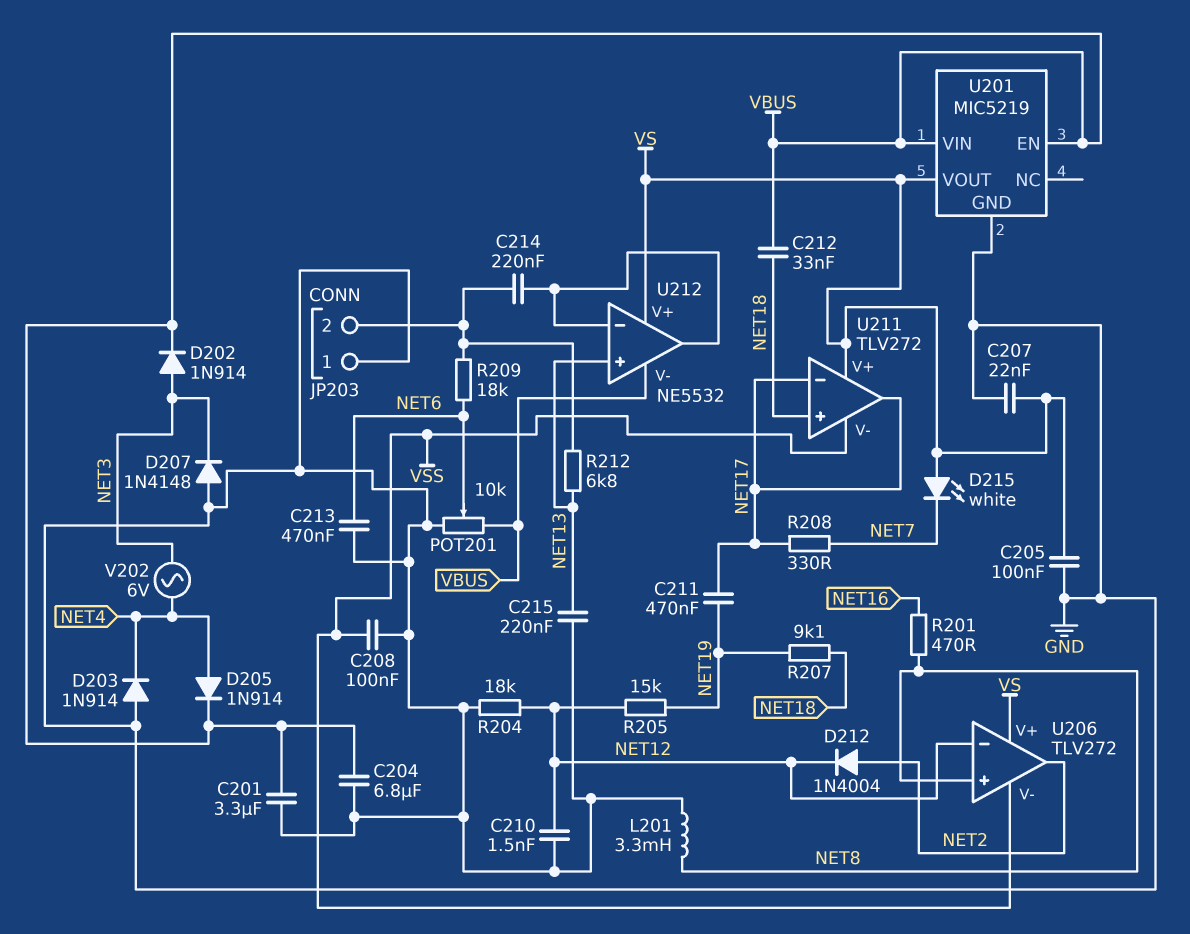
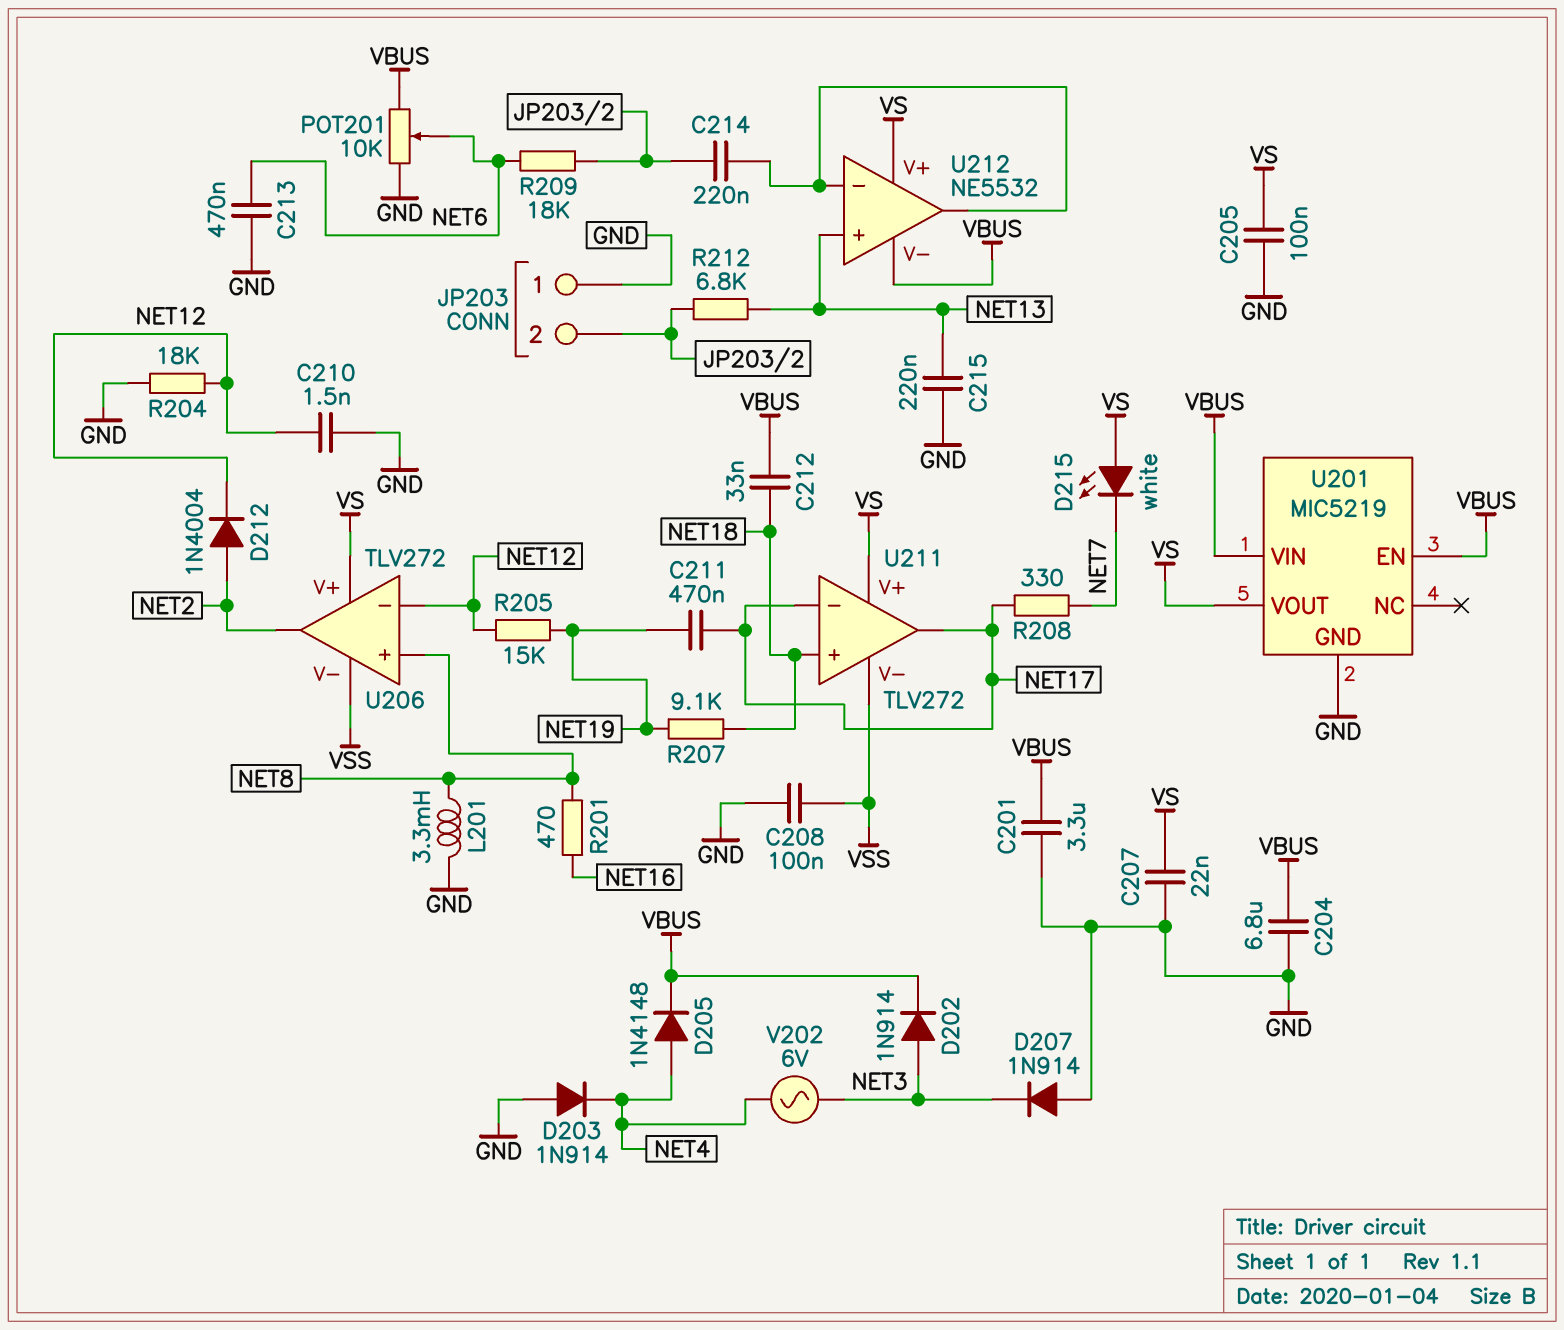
D205: diode 1N914 (A NET4, K VBUS) -> diode 1N4148 (A NET4, K VBUS)
D207: diode 1N4148 (A GND, K NET3) -> diode 1N914 (A GND, K NET3)

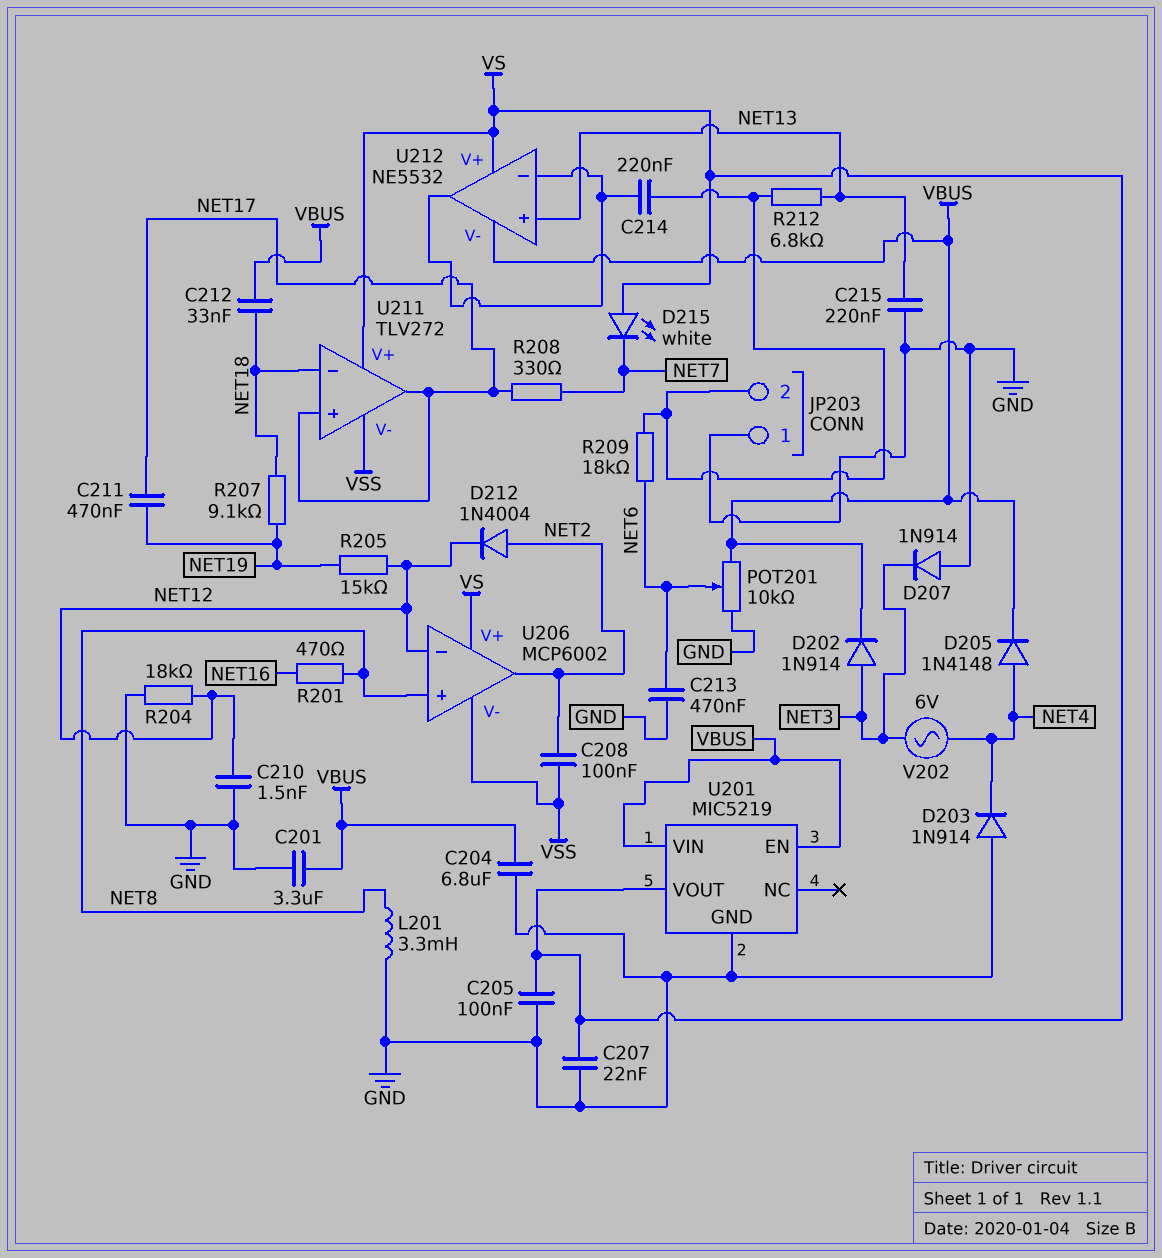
C208: 100nF (GND, VSS) -> 100nF (NET2, VSS)
U206: TLV272 -> MCP6002
U211 pin in+: NET18 -> NET17
U211 pin in-: NET17 -> NET18

